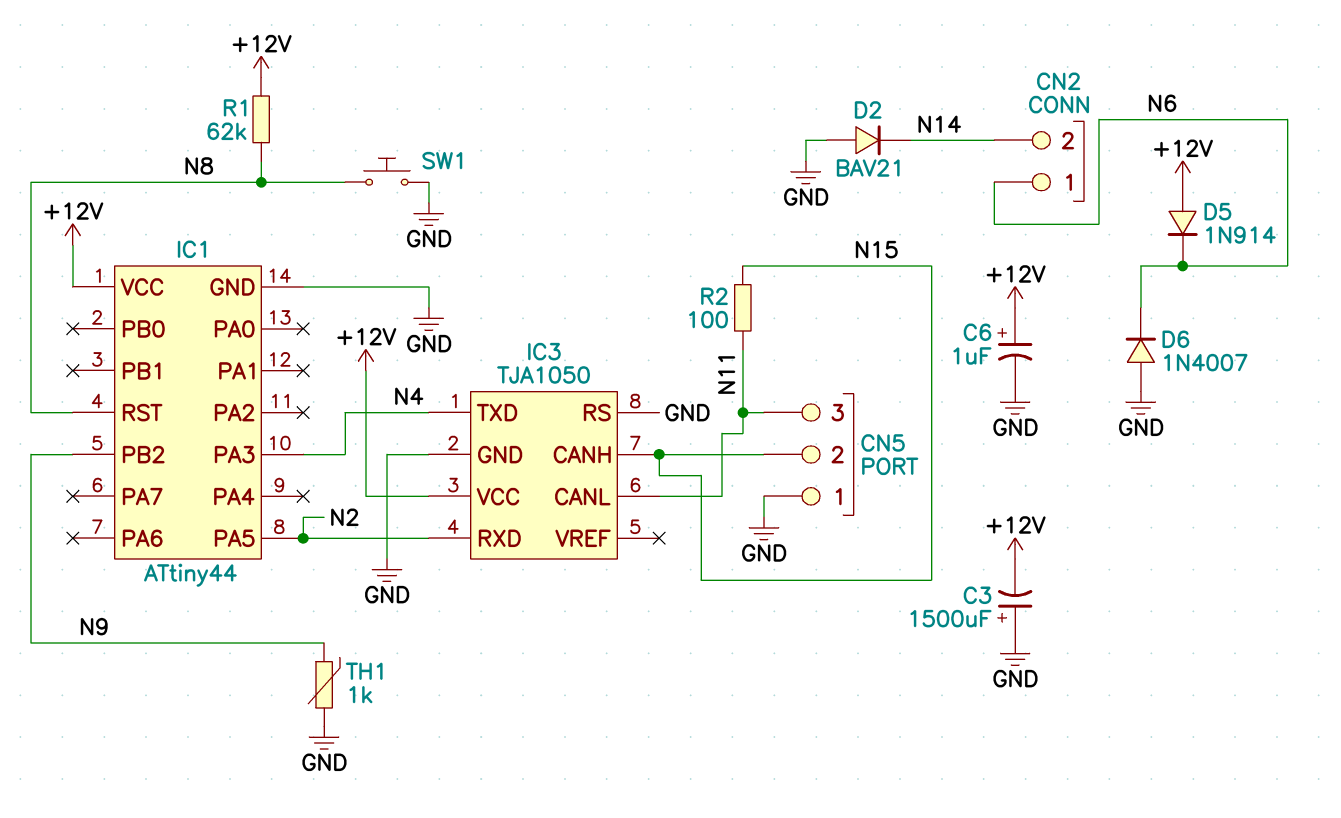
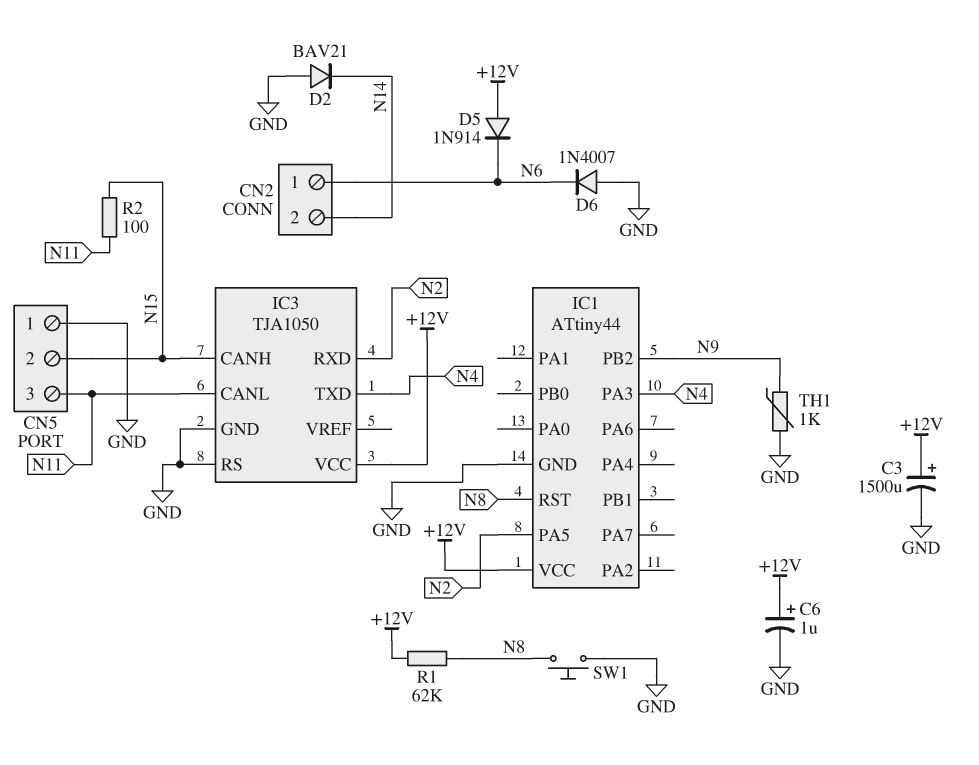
C3: 1500uF (plus GND, minus +12V) -> 1500uF (plus +12V, minus GND)

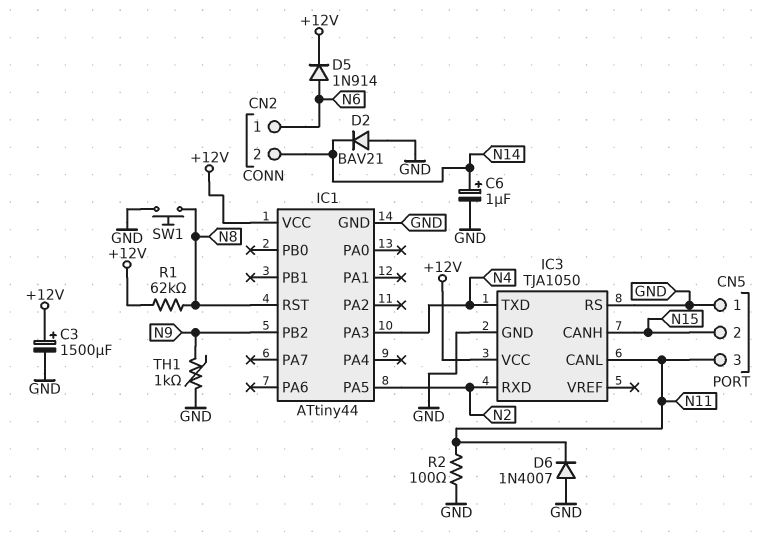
C6: 1uF (plus +12V, minus GND) -> 1uF (plus N14, minus GND)
D5: diode 1N914 (A +12V, K N6) -> diode 1N914 (A N6, K +12V)
D6: diode 1N4007 (A GND, K N6) -> diode 1N4007 (A GND, K N11)
R2: 100 (N11, N15) -> 100 (GND, N11)

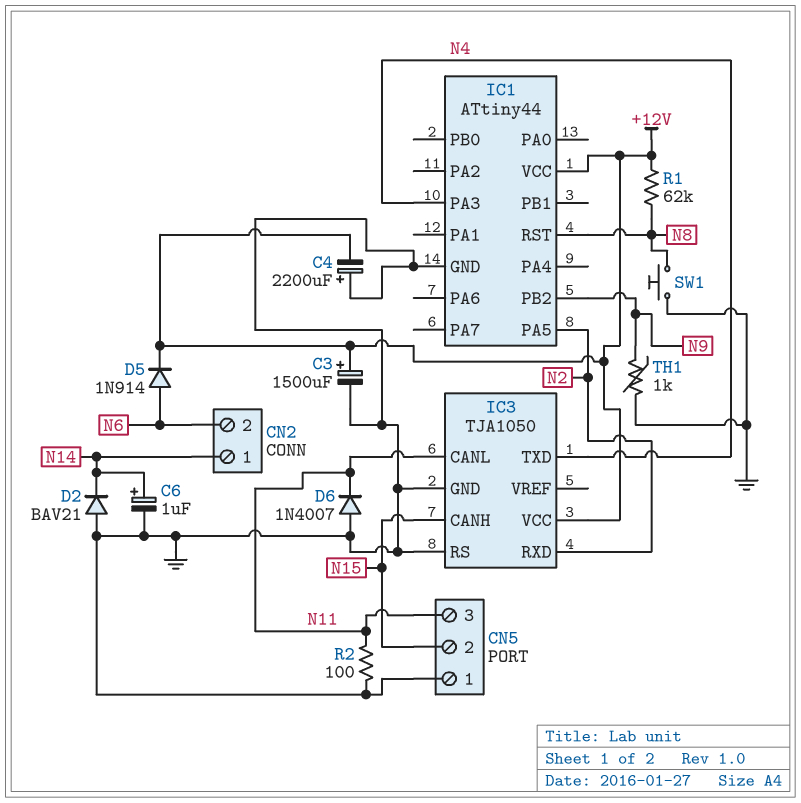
C4: none -> 2200uF (plus GND, minus +12V)
CN2 pin 1: N6 -> N14
CN2 pin 2: N14 -> N6

